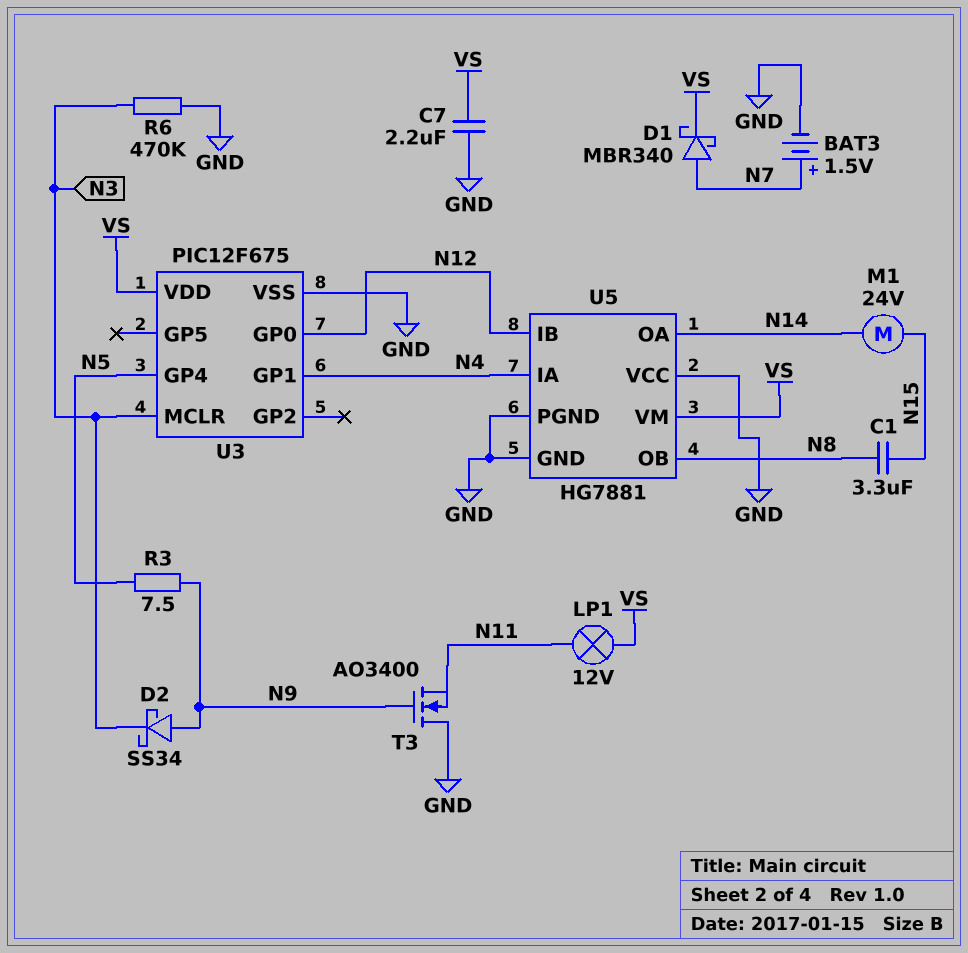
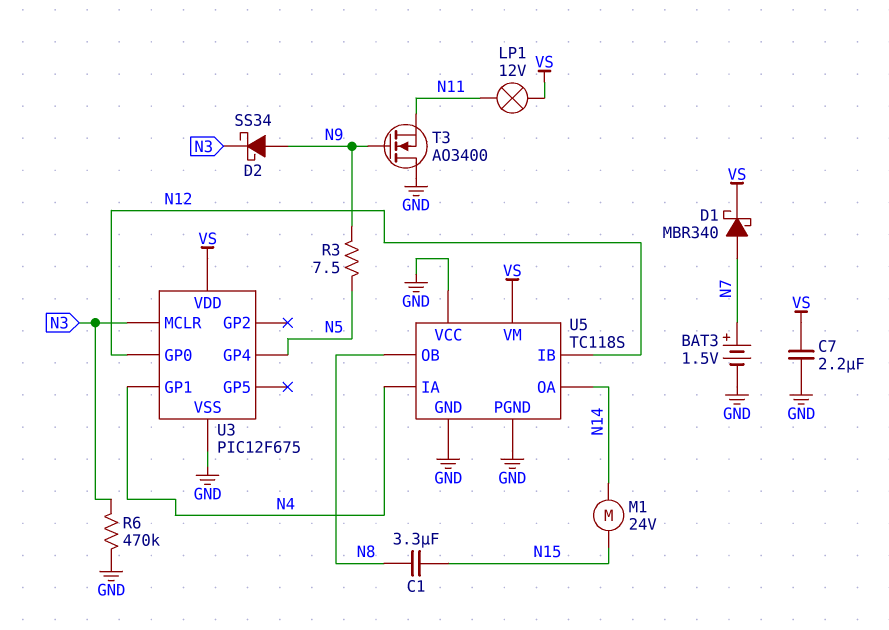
U5: HG7881 -> TC118S

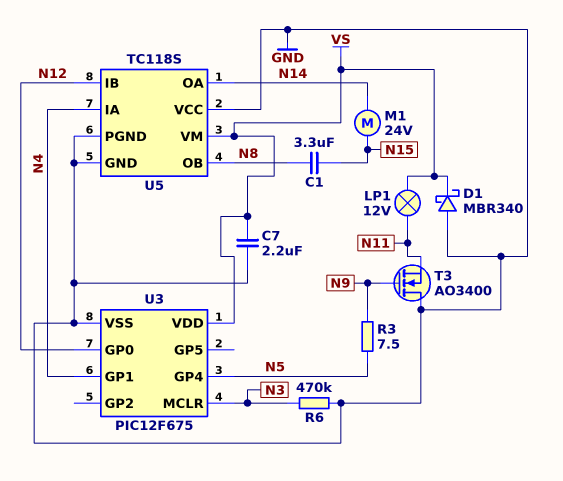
BAT3: 1.5V (plus N7, minus GND) -> none
D1: schottky MBR340 (A N7, K VS) -> schottky MBR340 (A GND, K VS)
D2: schottky SS34 (A N9, K N3) -> none

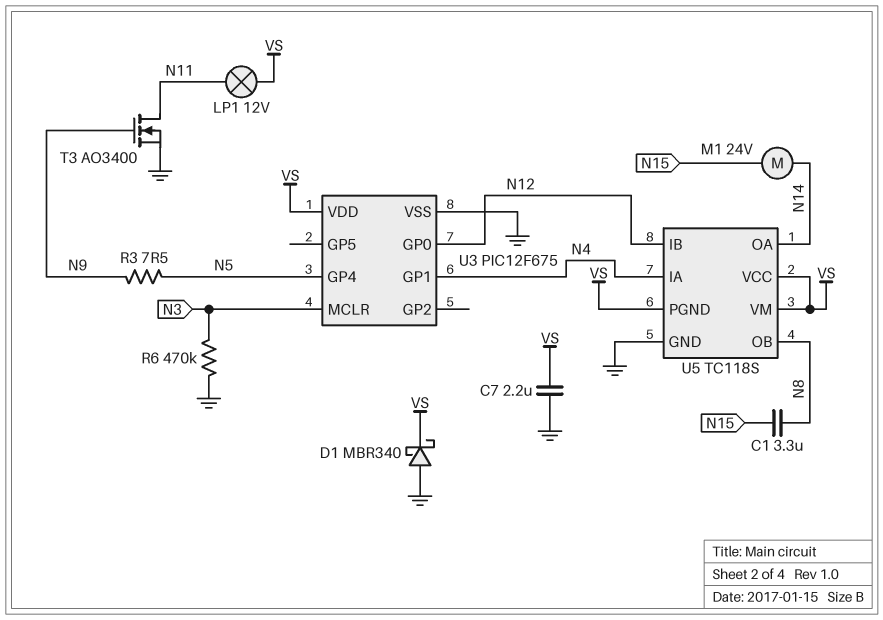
T3: NMOS AO3400 (G N9, D GND, S N11) -> NMOS AO3400 (G N9, D N11, S GND)
U5 pin PGND: GND -> VS
U5 pin VCC: GND -> VS

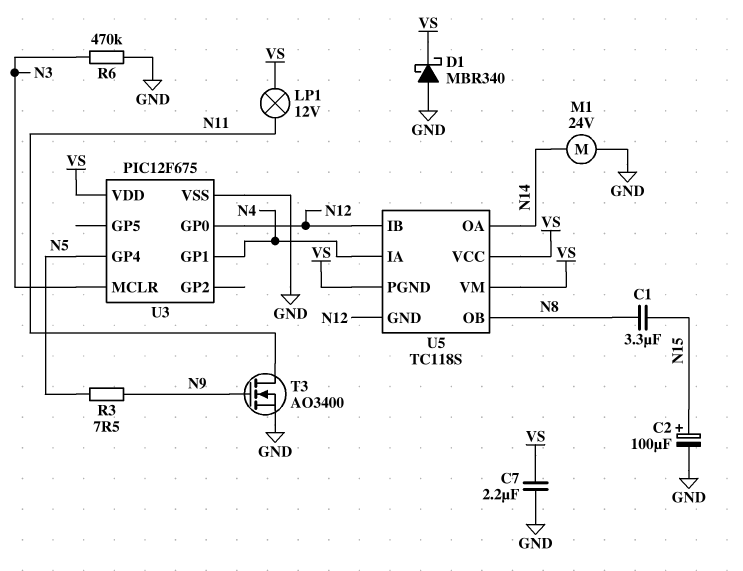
C2: none -> 100uF (plus N15, minus GND)
M1: motor 24V (N14, N15) -> motor 24V (GND, N14)
U5 pin GND: GND -> N12

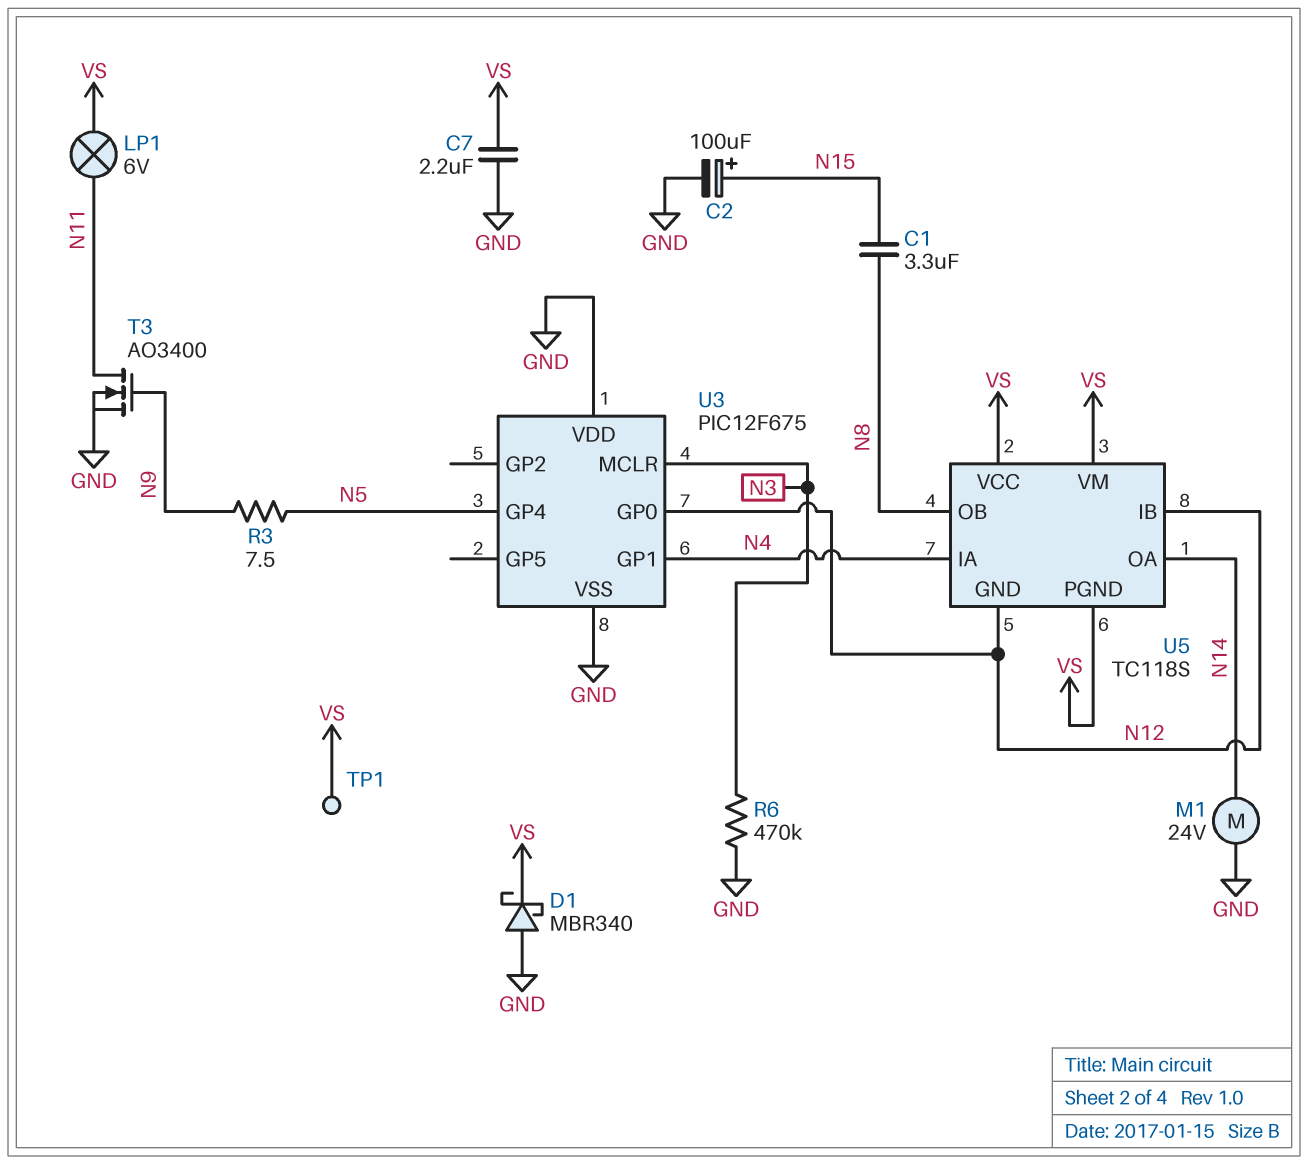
LP1: lamp 12V (N11, VS) -> lamp 6V (N11, VS)
TP1: none -> test point (VS)
U3 pin VDD: VS -> GND

